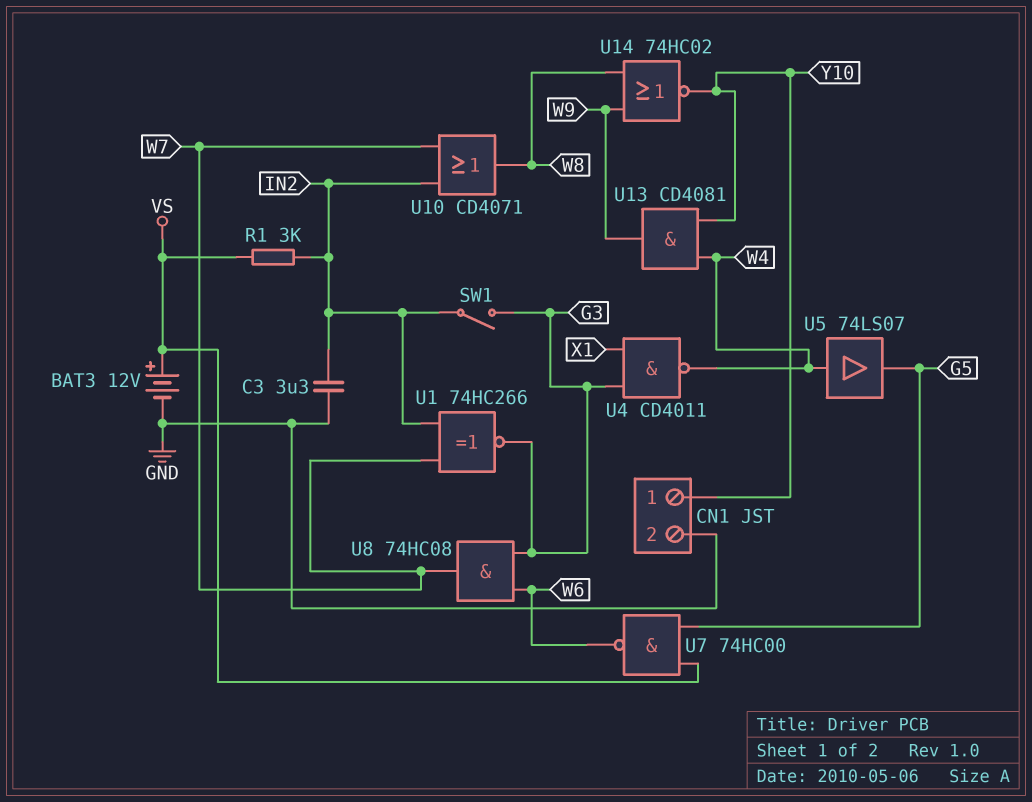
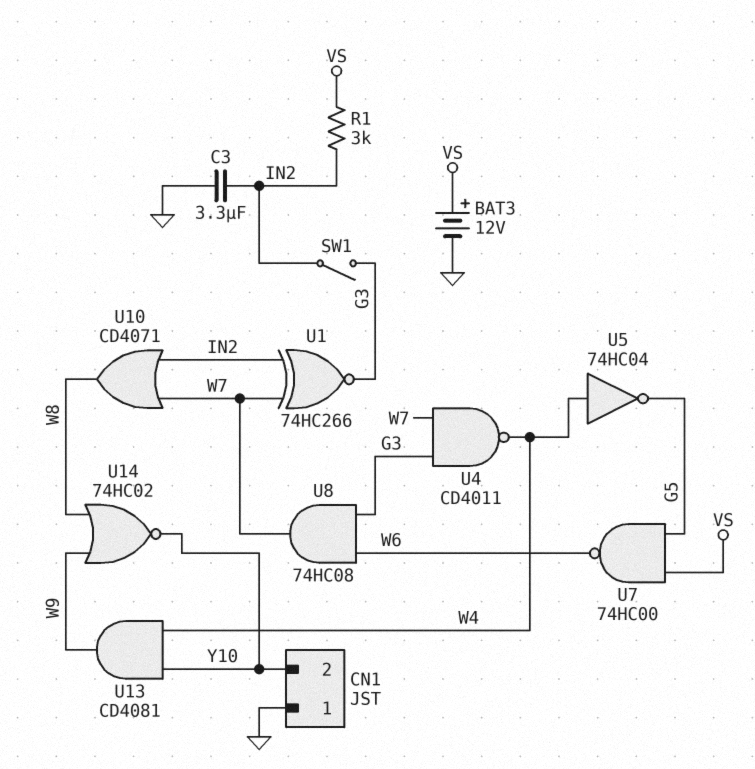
CN1 pin 1: Y10 -> GND
CN1 pin 2: GND -> Y10
U4: NAND CD4011 (in G3, in X1, out W4) -> NAND CD4011 (in G3, in W7, out W4)
U5: buffer 74LS07 (in W4, out G5) -> NOT 74HC04 (in W4, out G5)

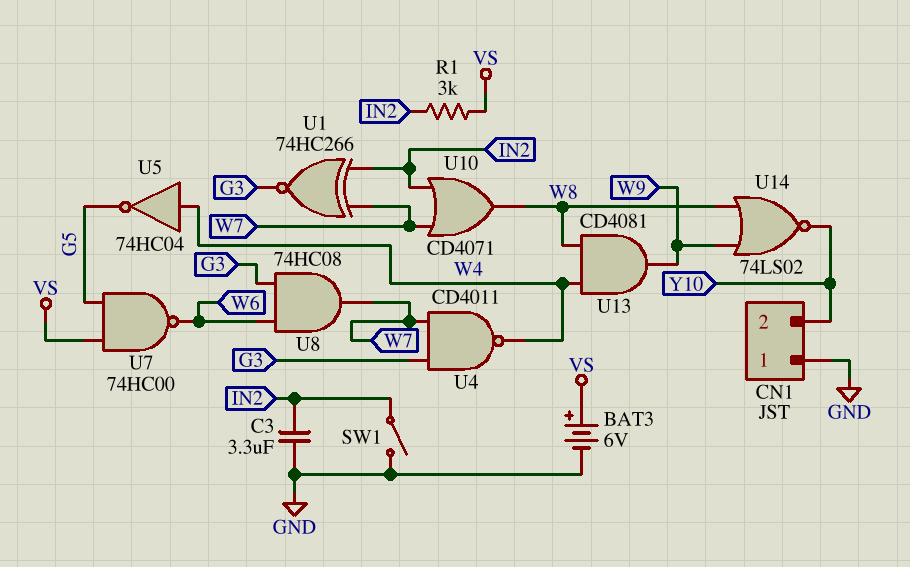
BAT3: 12V (plus VS, minus GND) -> 6V (plus VS, minus GND)
SW1: switch (G3, IN2) -> switch (GND, IN2)
U13: AND CD4081 (in W4, in Y10, out W9) -> AND CD4081 (in W4, in W8, out W9)
U14: NOR 74HC02 (in W8, in W9, out Y10) -> NOR 74LS02 (in W8, in W9, out Y10)

